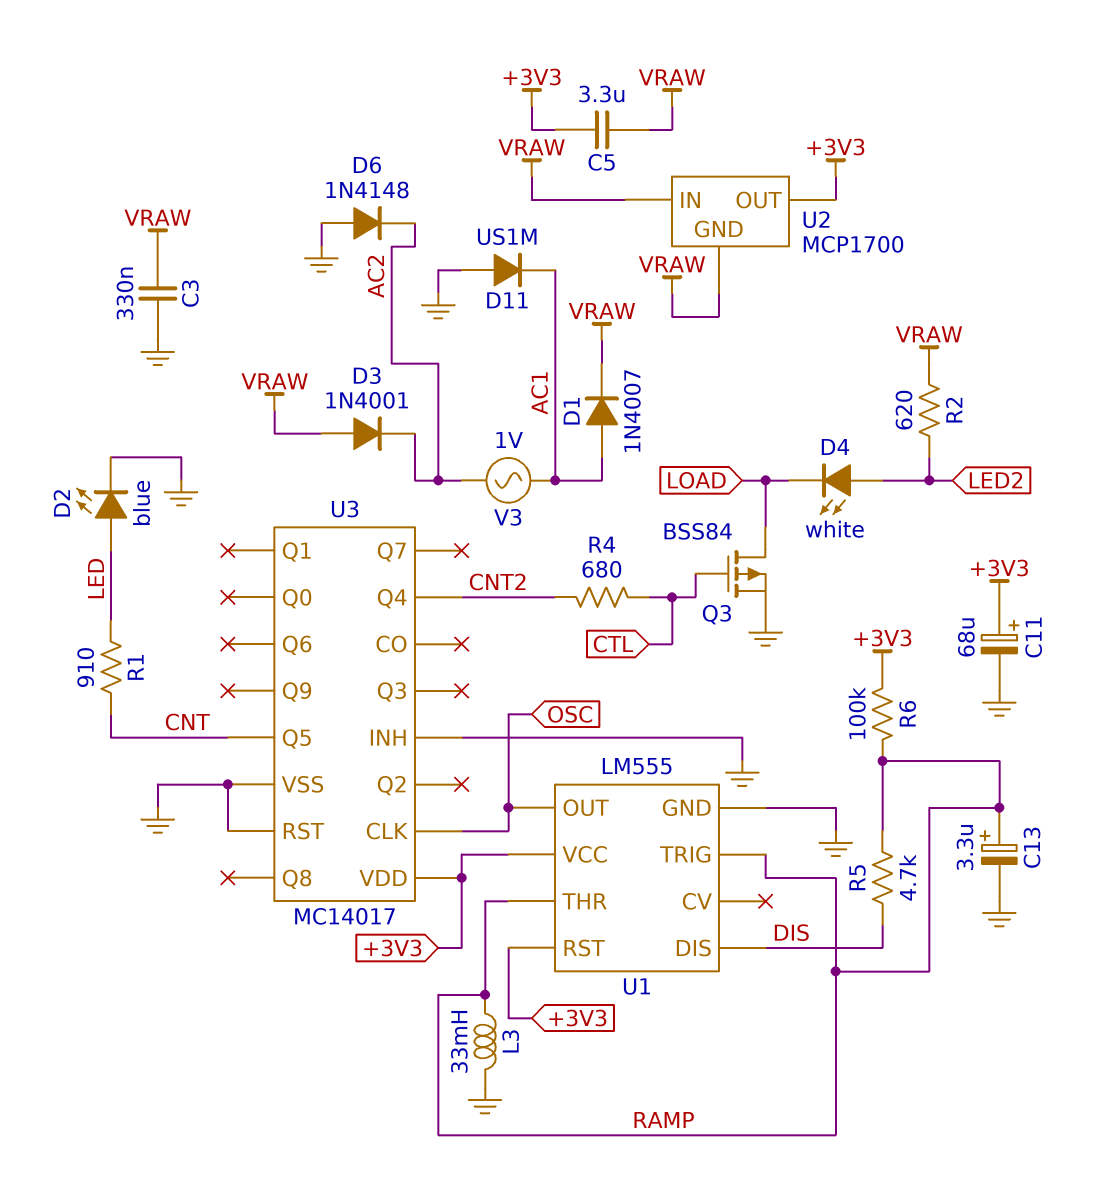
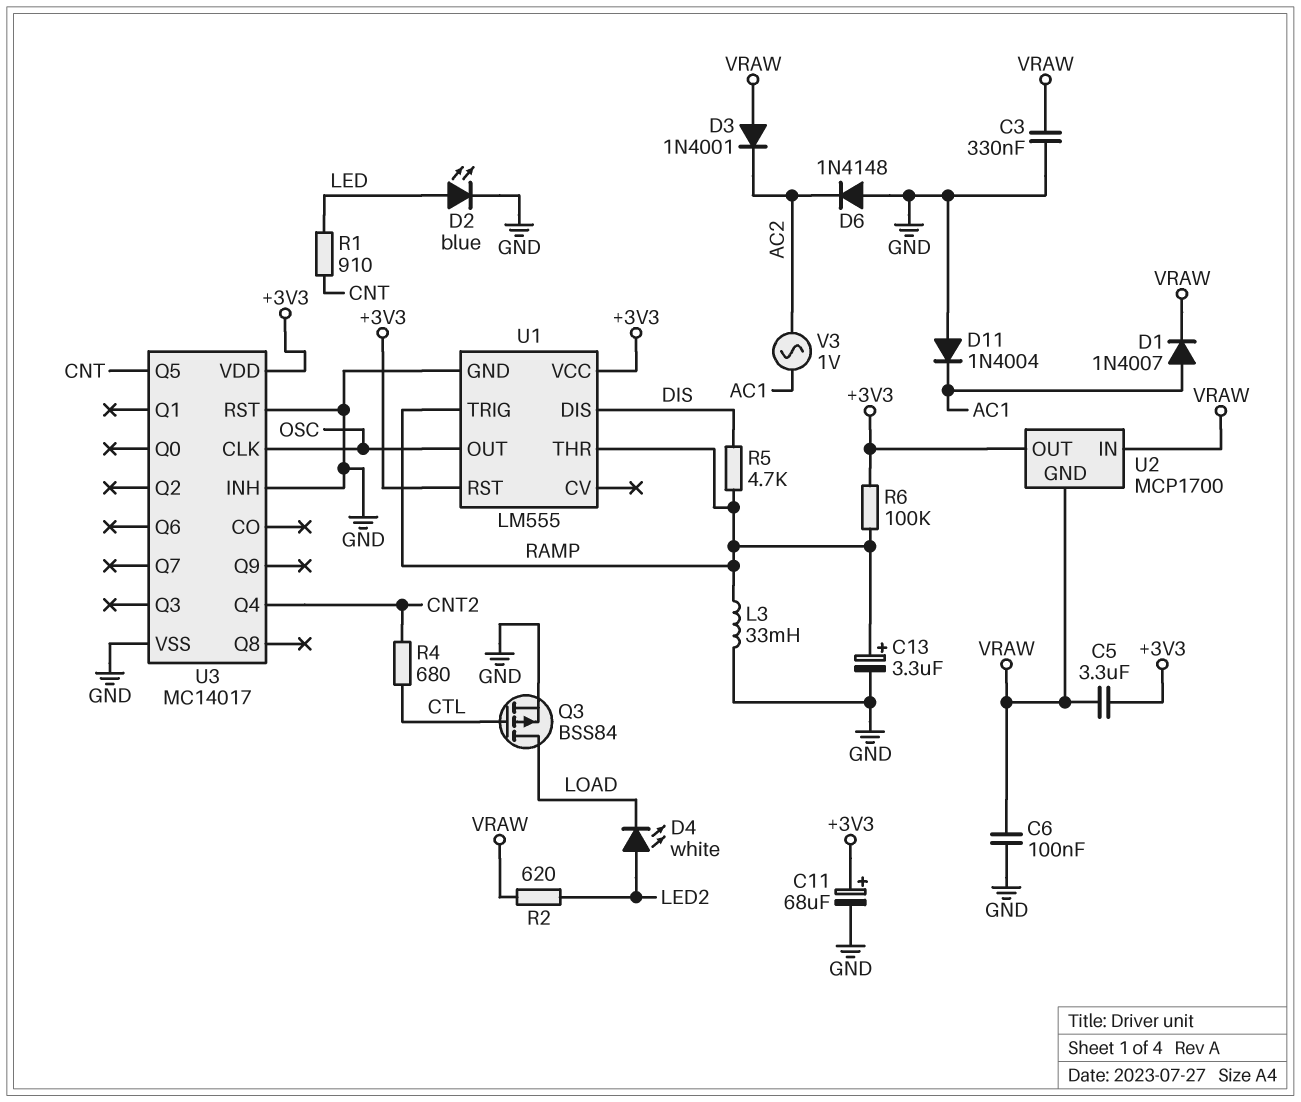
C6: none -> 100nF (GND, VRAW)
D11: diode US1M (A GND, K AC1) -> diode 1N4004 (A GND, K AC1)

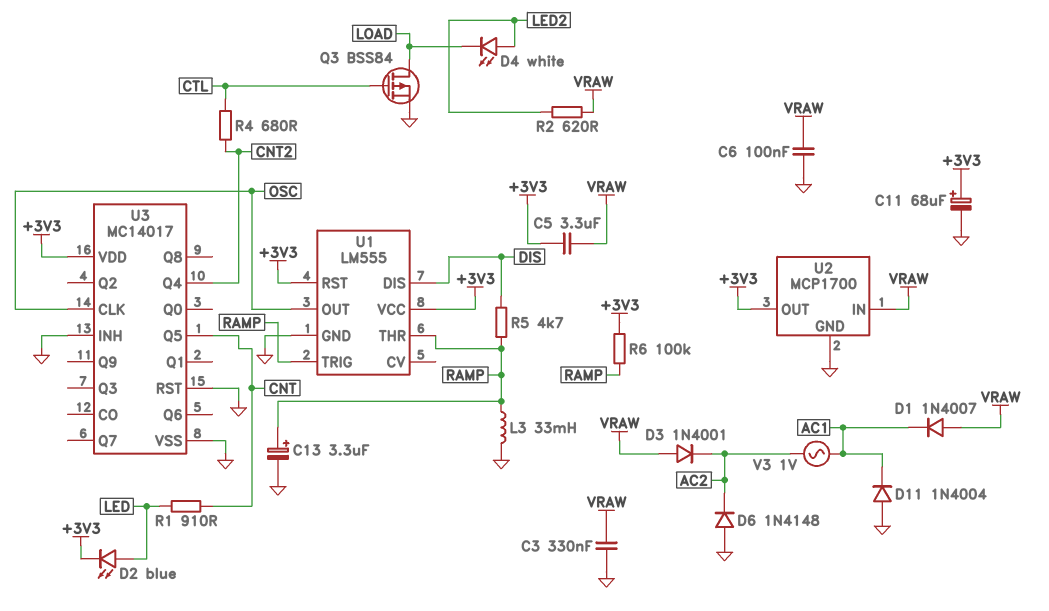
D1: diode 1N4007 (A AC1, K VRAW) -> diode 1N4007 (A VRAW, K AC1)
D2: LED blue (A LED, K GND) -> LED blue (A LED, K +3V3)
U2 pin GND: VRAW -> GND

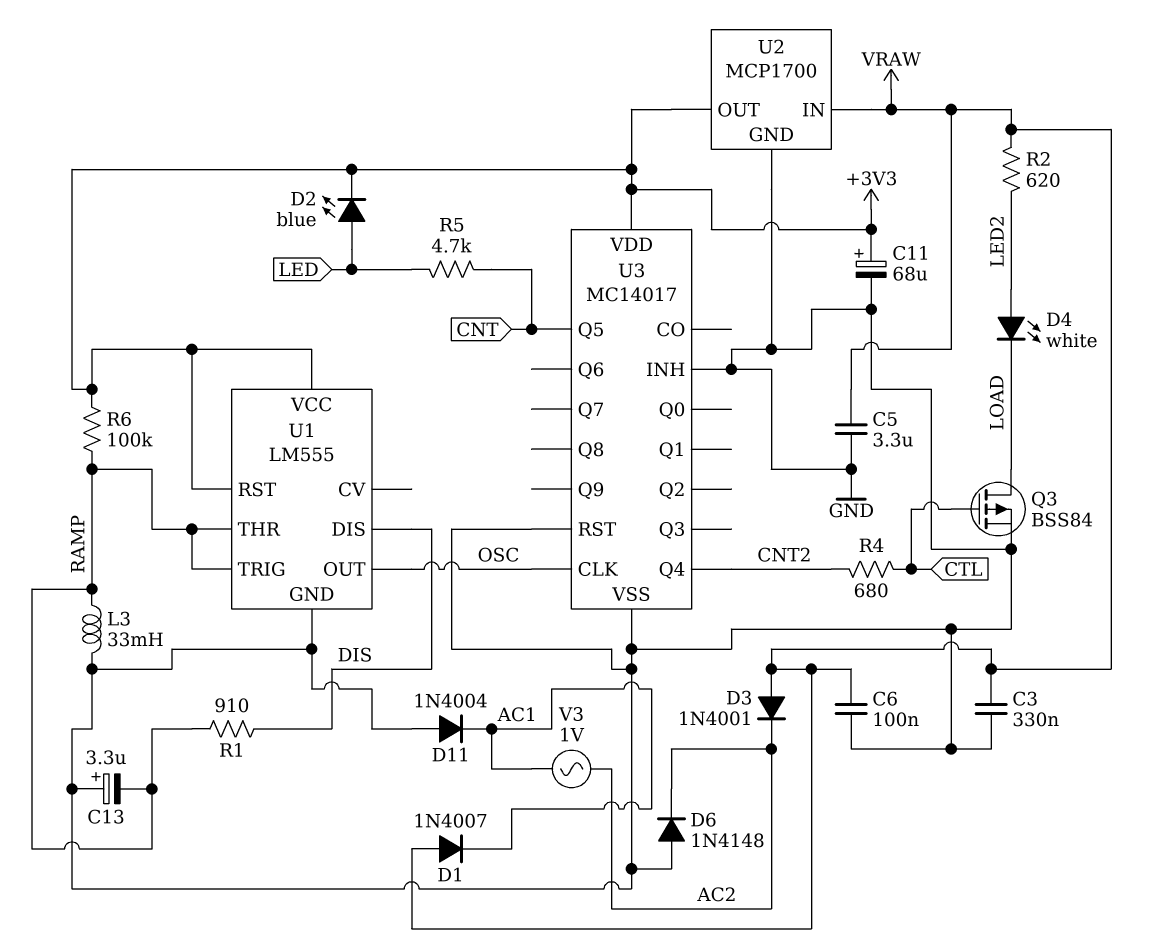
C5: 3.3uF (+3V3, VRAW) -> 3.3uF (GND, VRAW)
C13: 3.3uF (plus RAMP, minus GND) -> 3.3uF (plus GND, minus RAMP)
R1: 910 (CNT, LED) -> 910 (DIS, RAMP)
R5: 4.7k (DIS, RAMP) -> 4.7k (CNT, LED)

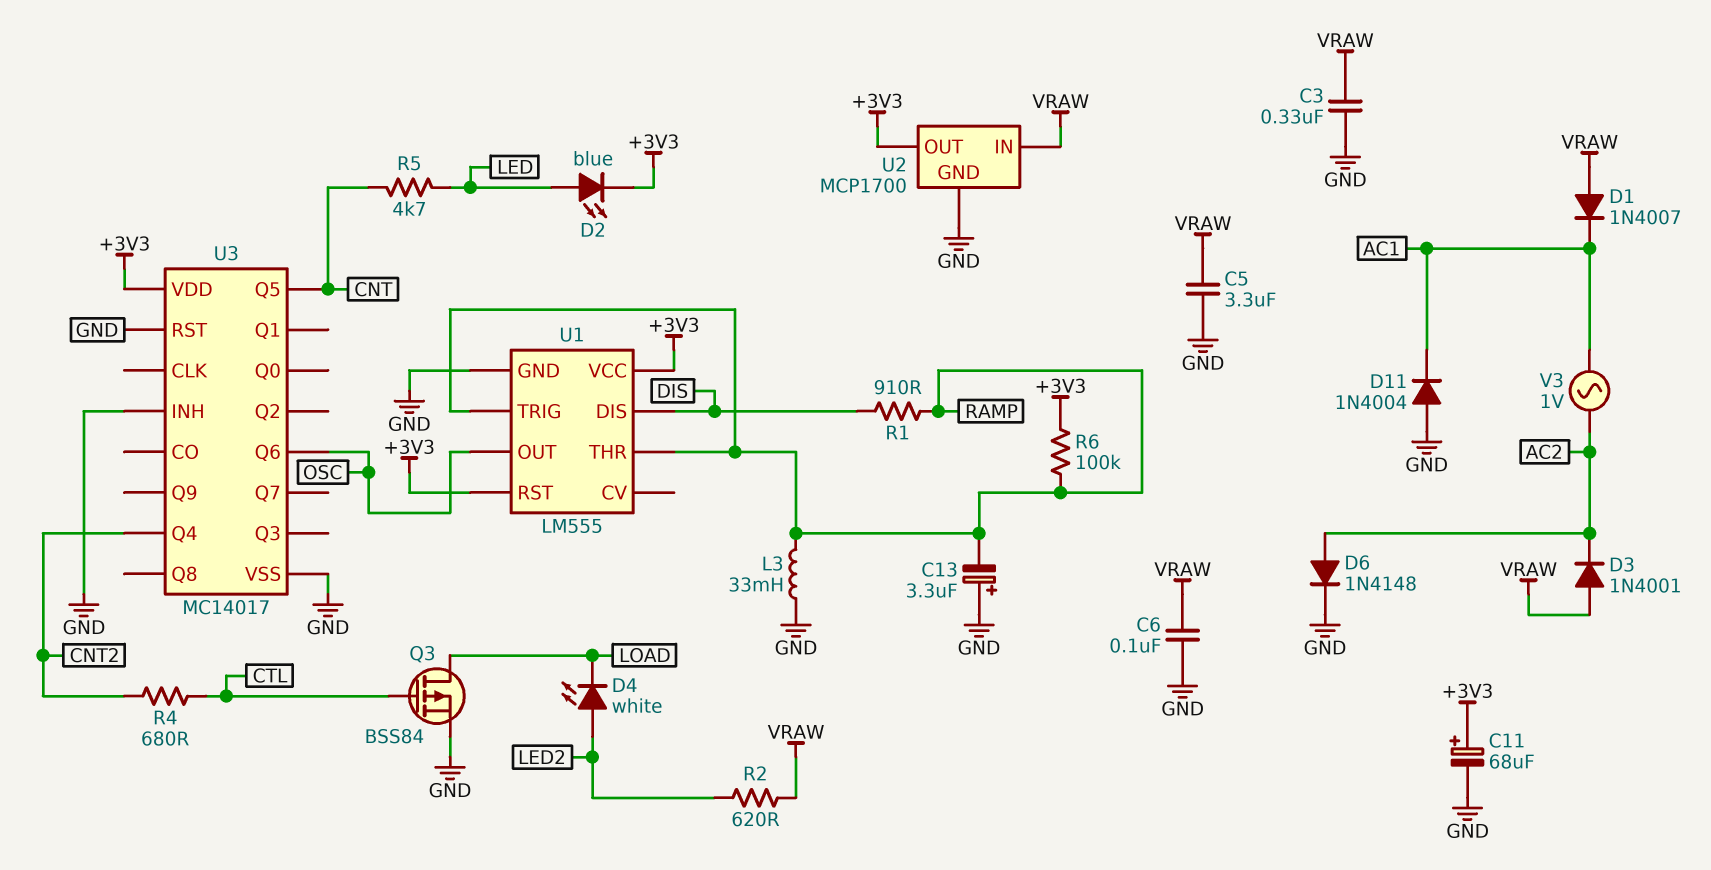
D6: diode 1N4148 (A GND, K AC2) -> diode 1N4148 (A AC2, K GND)
U3 pin CLK: OSC -> none
U3 pin Q6: none -> OSC

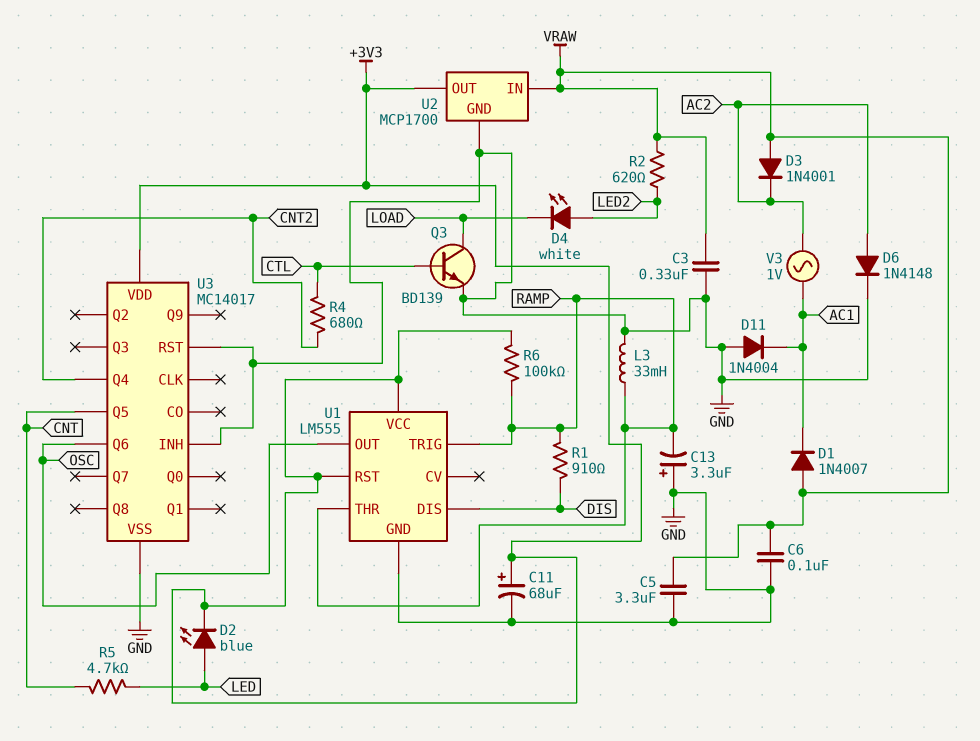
Q3: PMOS BSS84 (G CTL, D LOAD, S GND) -> NPN BD139 (B CTL, C LOAD, E GND)

